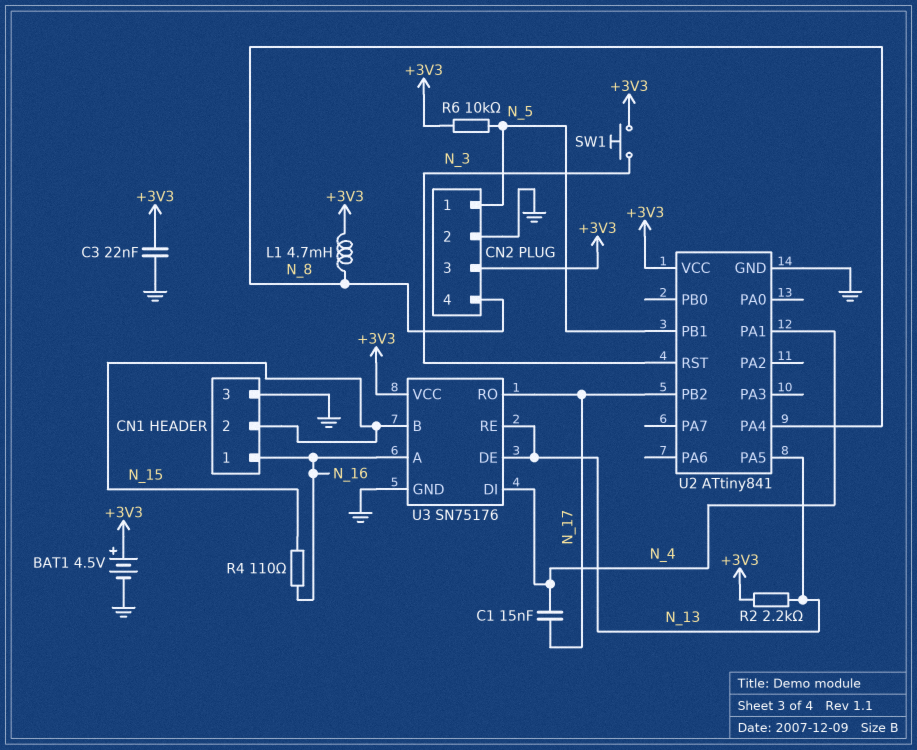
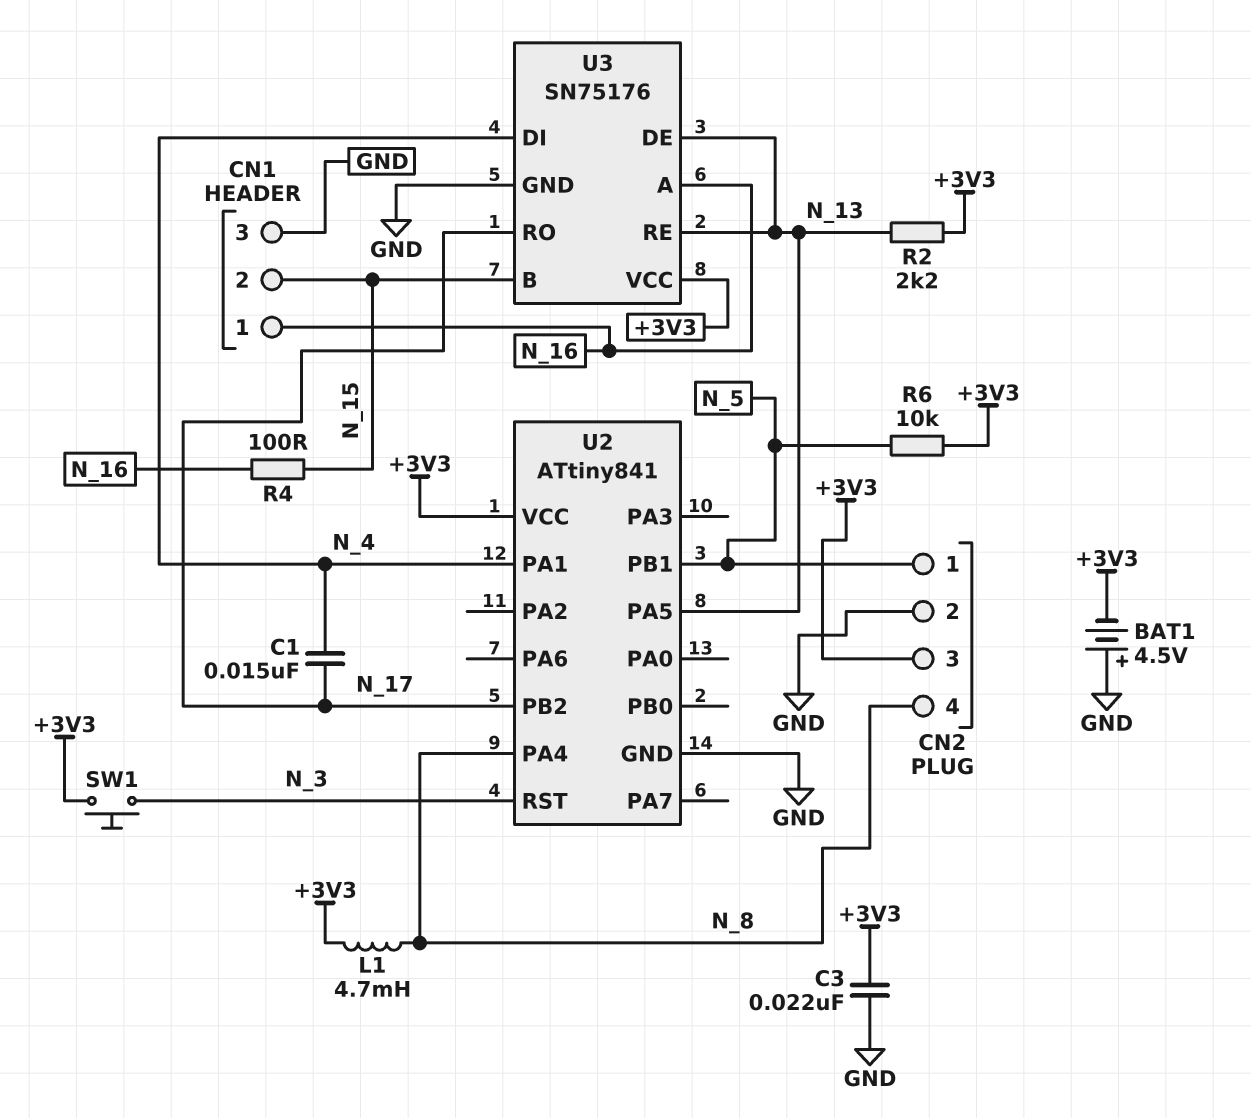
BAT1: 4.5V (plus +3V3, minus GND) -> 4.5V (plus GND, minus +3V3)
R4: 110 (N_15, N_16) -> 100 (N_15, N_16)

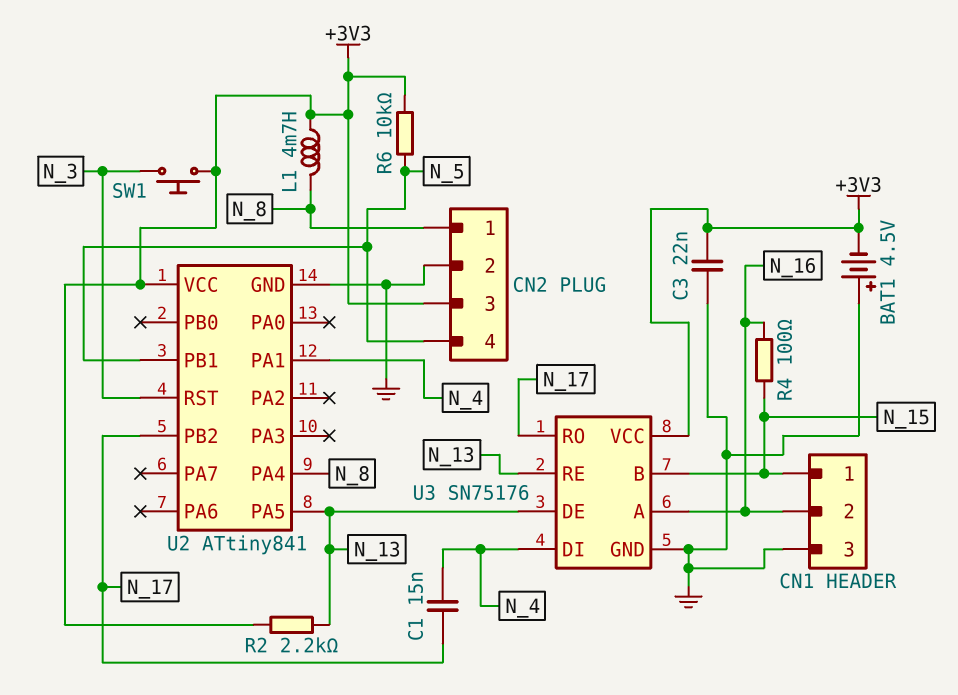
CN1 pin 1: N_16 -> N_15
CN1 pin 2: N_15 -> N_16
CN2 pin 1: N_5 -> N_8
CN2 pin 4: N_8 -> N_5

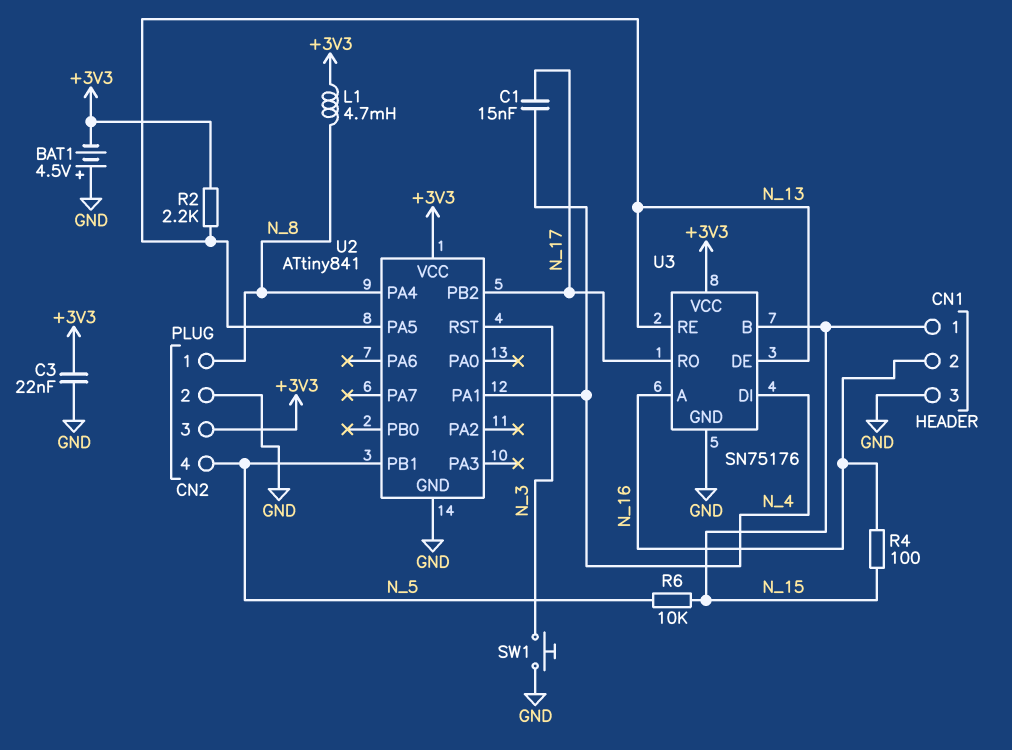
R6: 10k (+3V3, N_5) -> 10k (N_5, N_15)
SW1: button (+3V3, N_3) -> button (GND, N_3)

